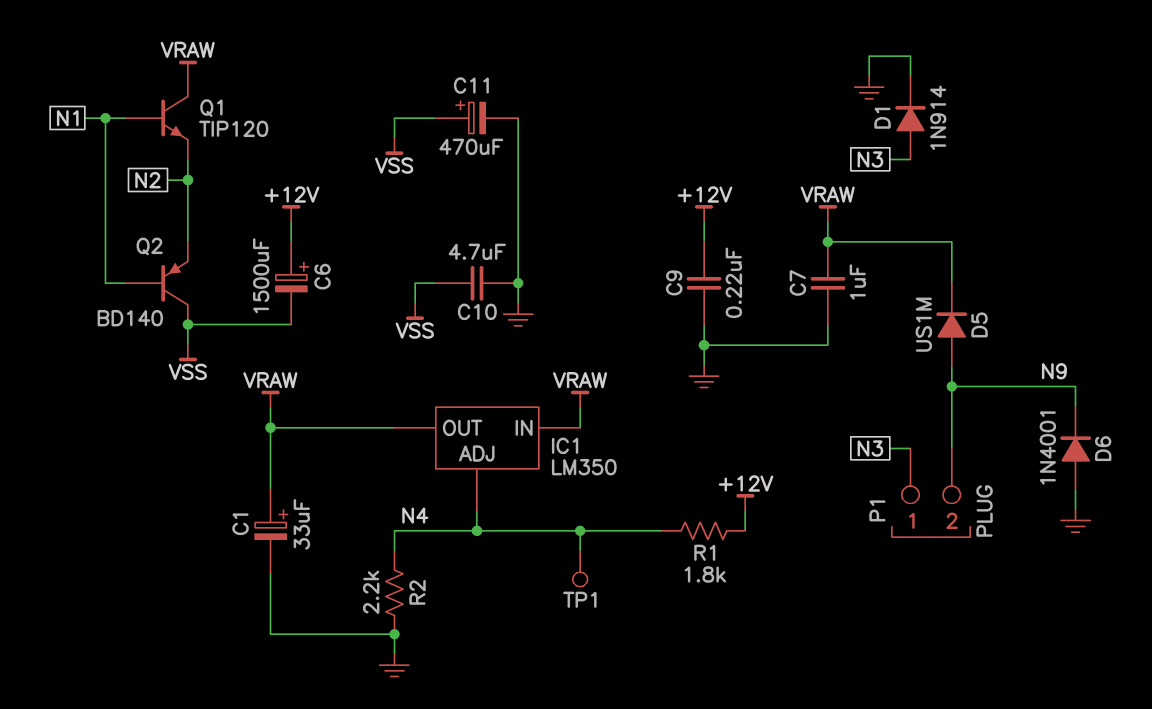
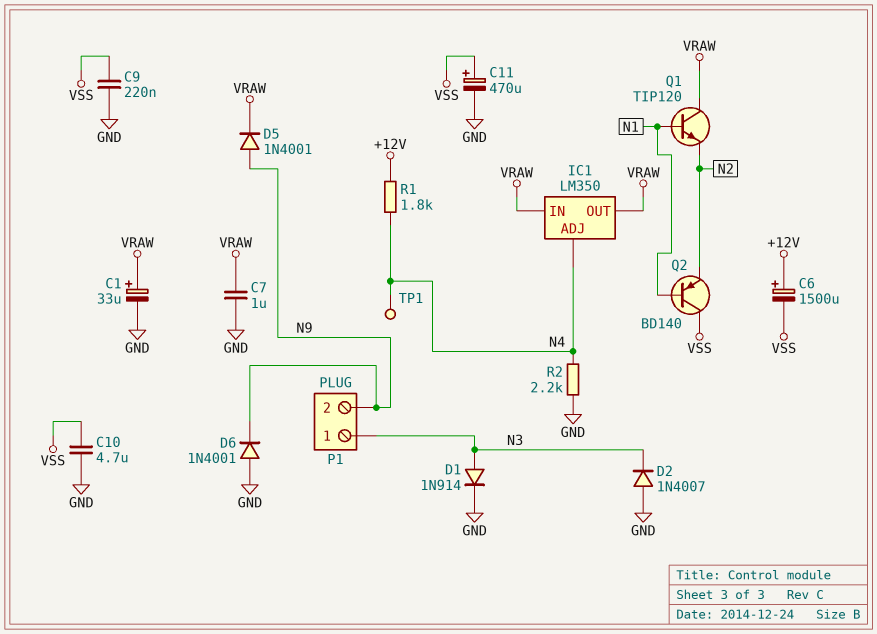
C9: 220nF (+12V, GND) -> 220nF (GND, VSS)
D2: none -> diode 1N4007 (A GND, K N3)
D5: diode US1M (A N9, K VRAW) -> diode 1N4001 (A N9, K VRAW)

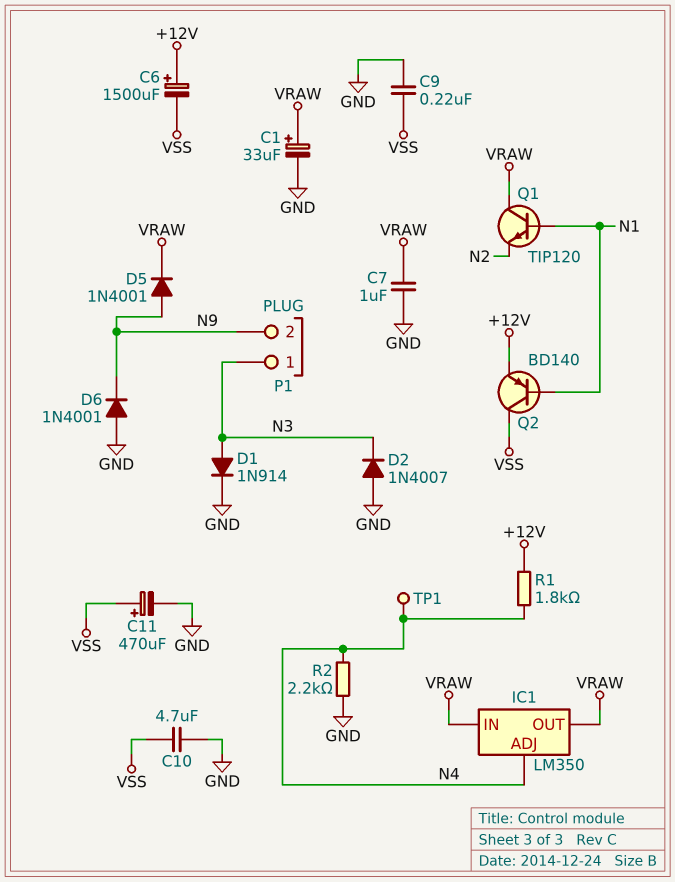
Q2: PNP BD140 (B N1, C VSS, E N2) -> PNP BD140 (B N1, C VSS, E +12V)

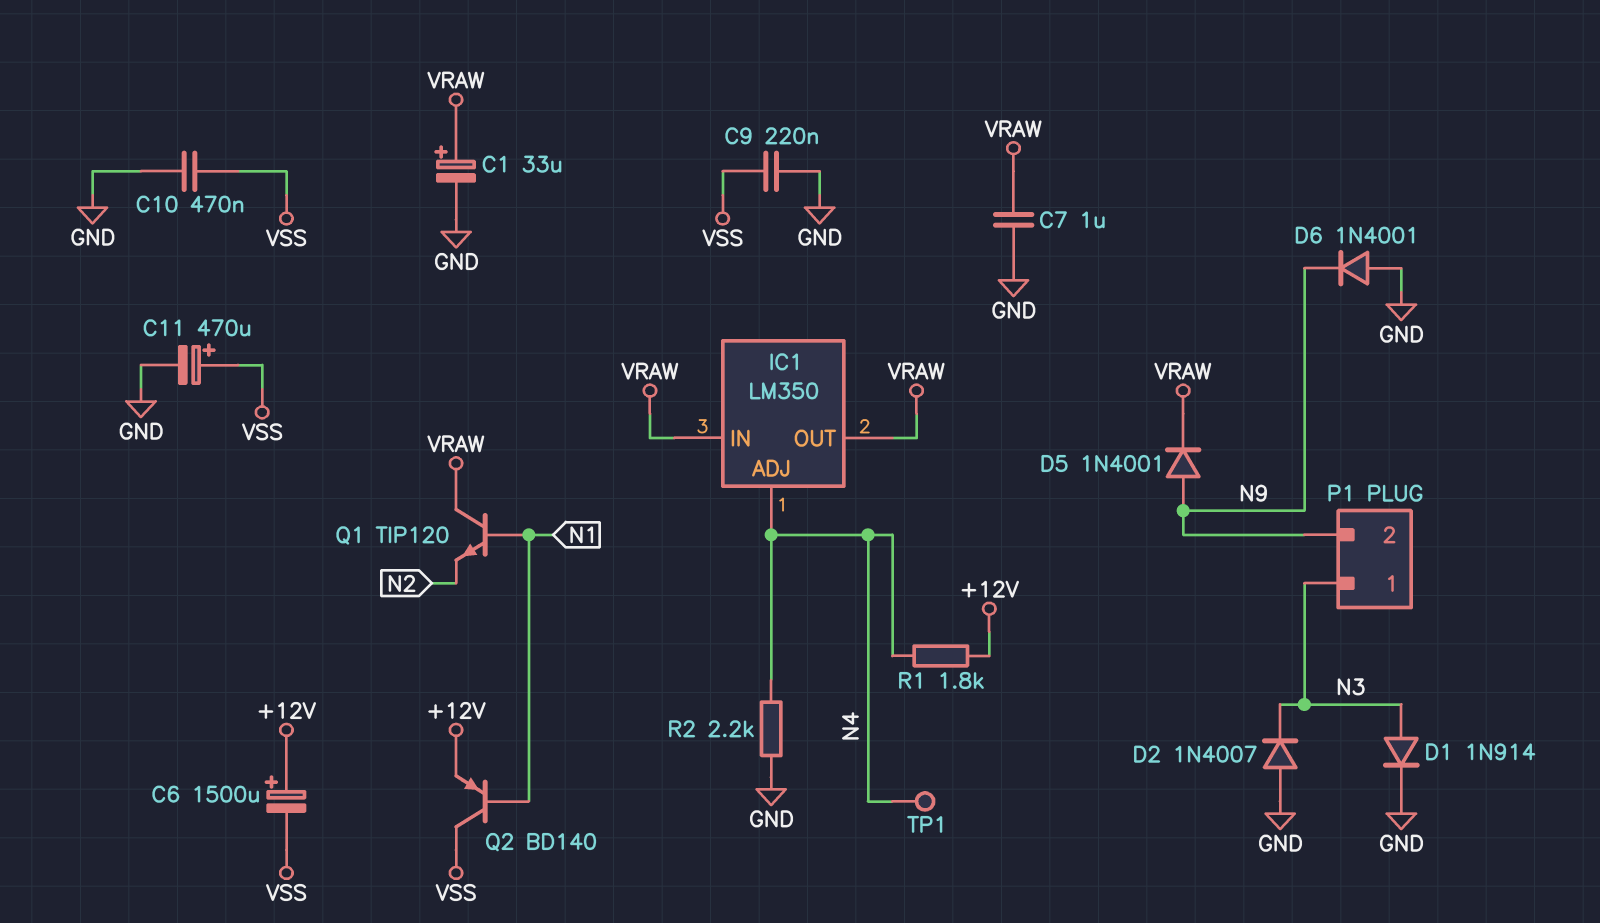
C10: 4.7uF (GND, VSS) -> 470nF (GND, VSS)

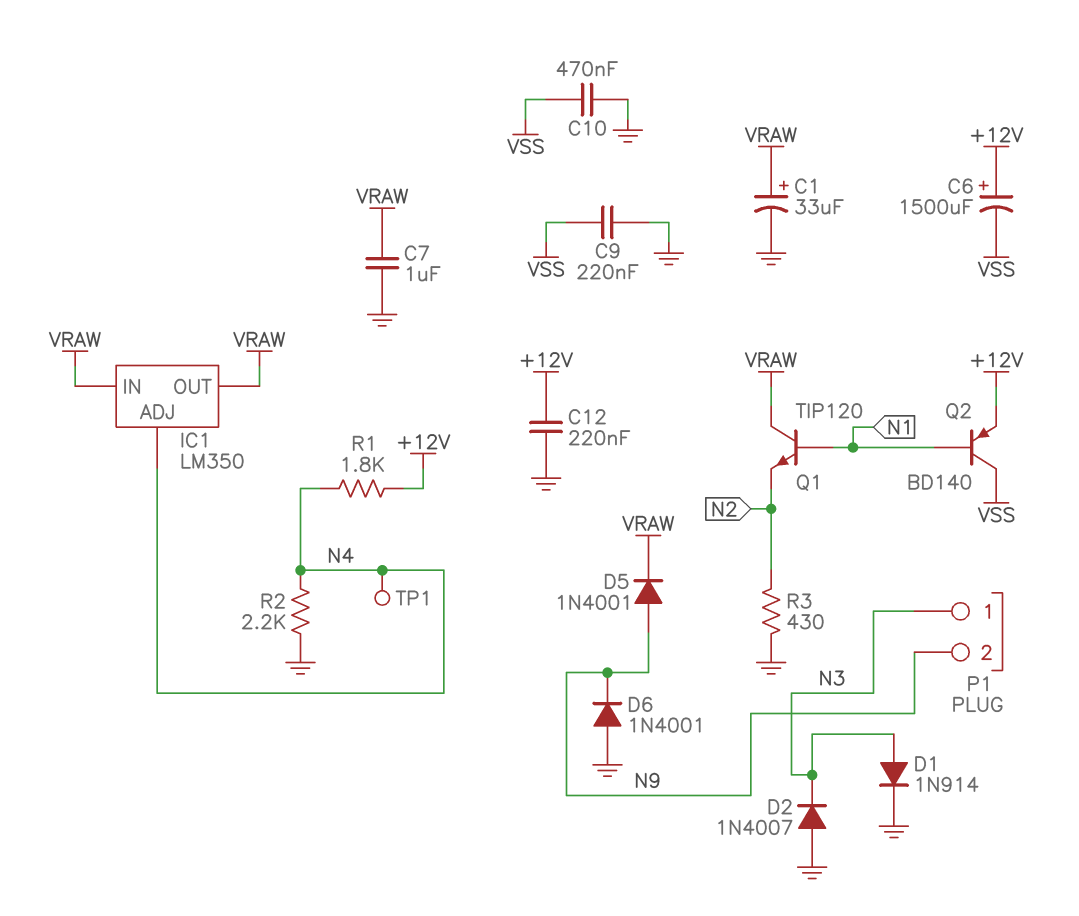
C11: 470uF (plus VSS, minus GND) -> none
C12: none -> 220nF (+12V, GND)
R3: none -> 430 (GND, N2)

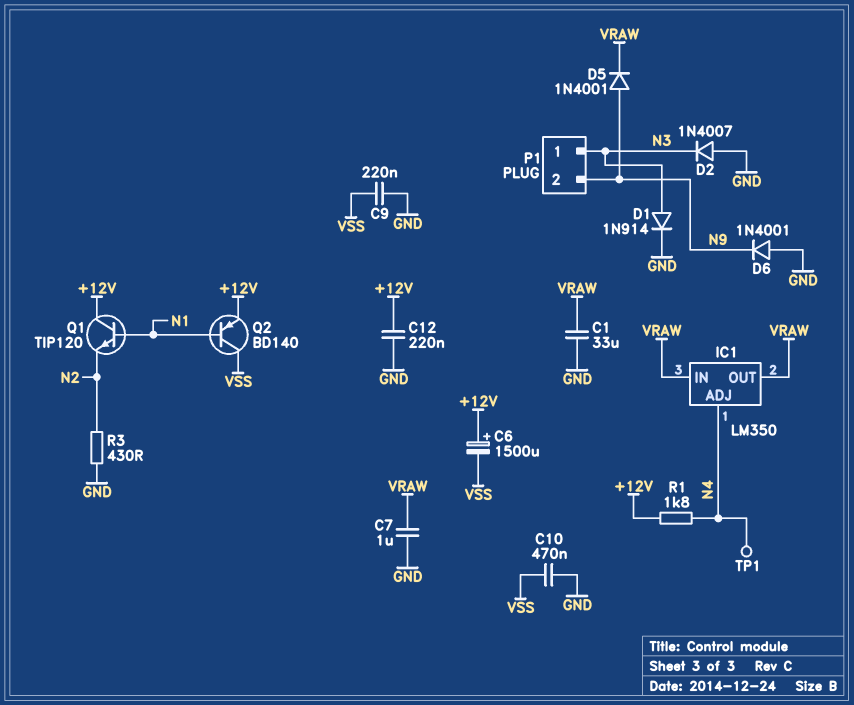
C1: 33uF (plus VRAW, minus GND) -> 33uF (GND, VRAW)
Q1: NPN TIP120 (B N1, C VRAW, E N2) -> NPN TIP120 (B N1, C +12V, E N2)
R2: 2.2k (GND, N4) -> none

